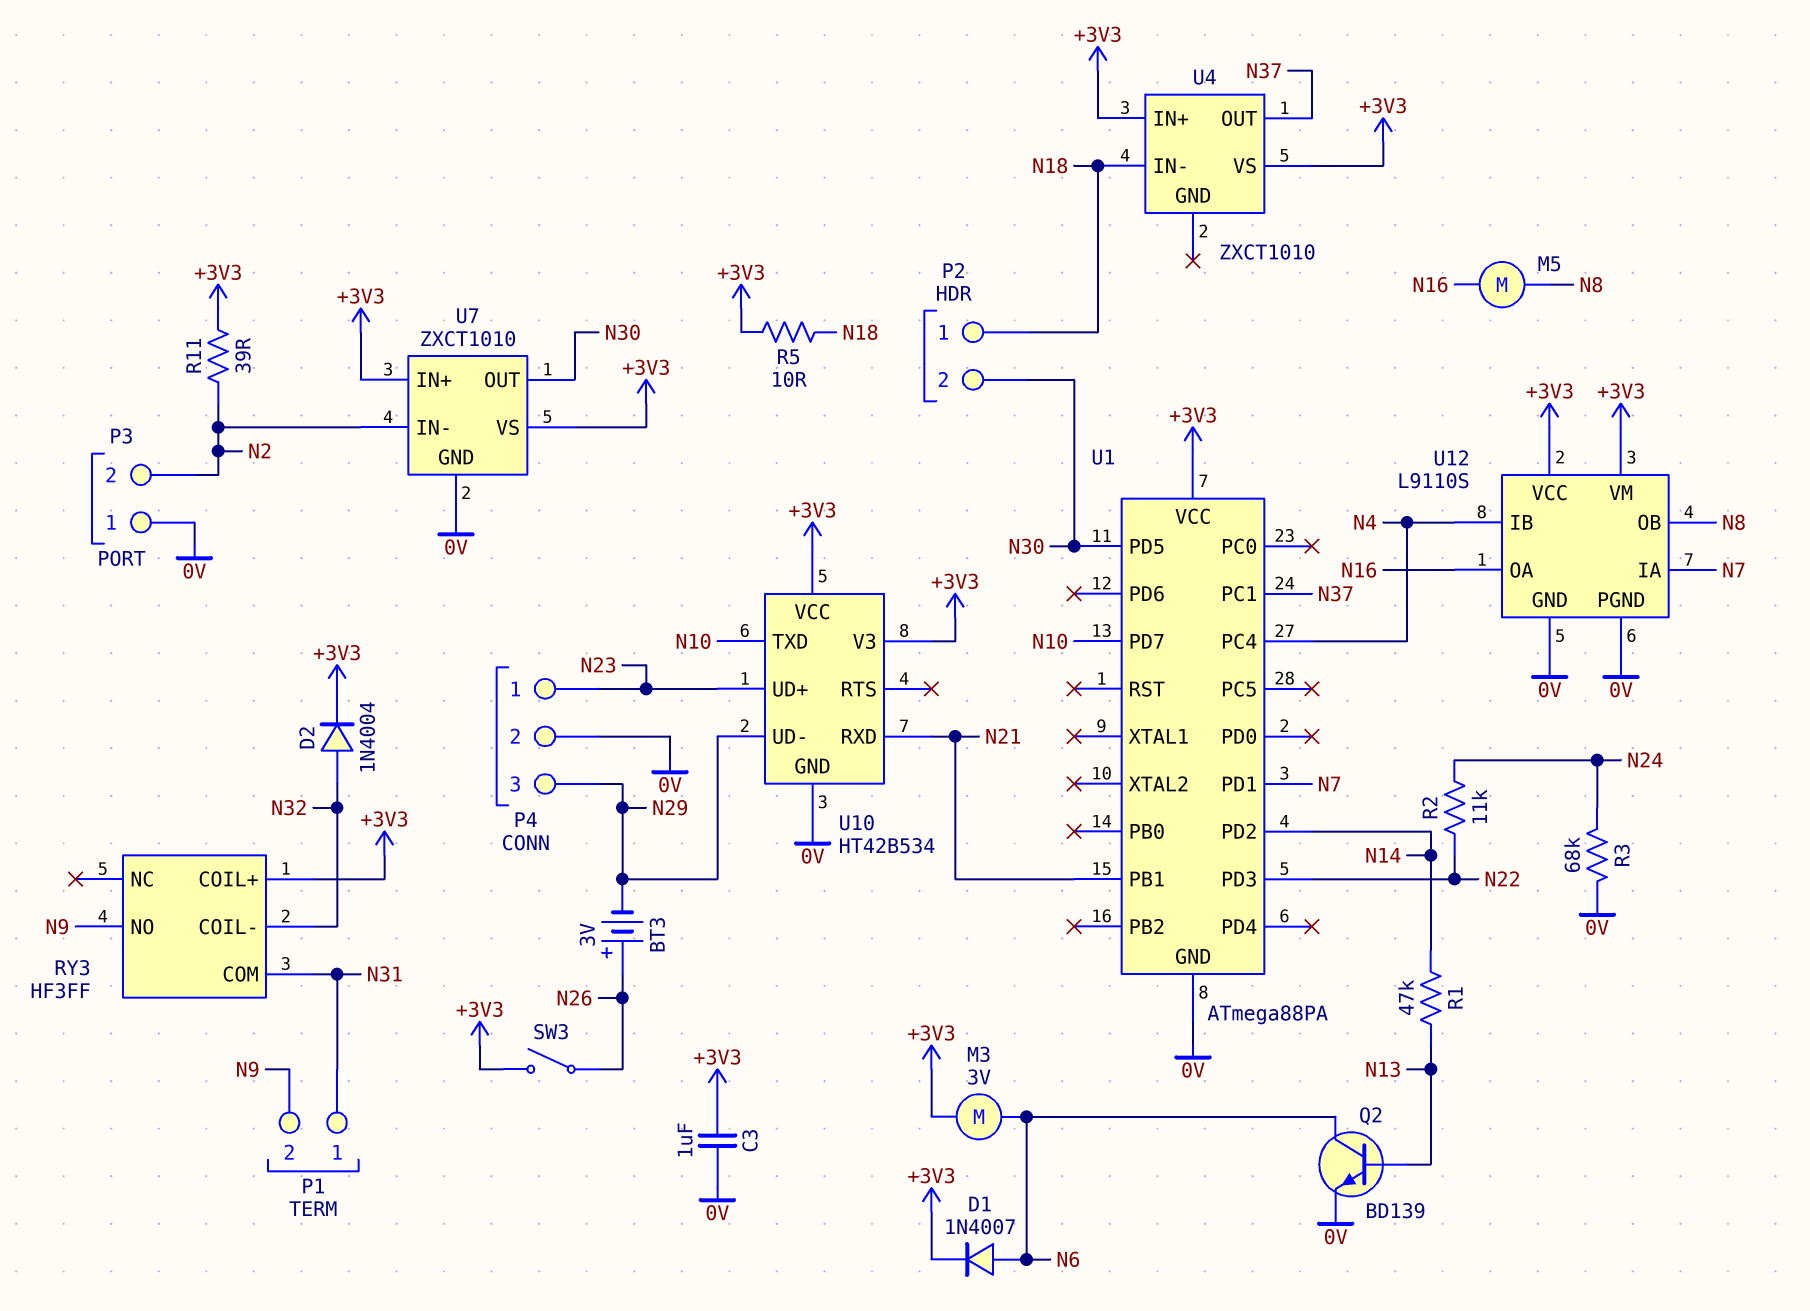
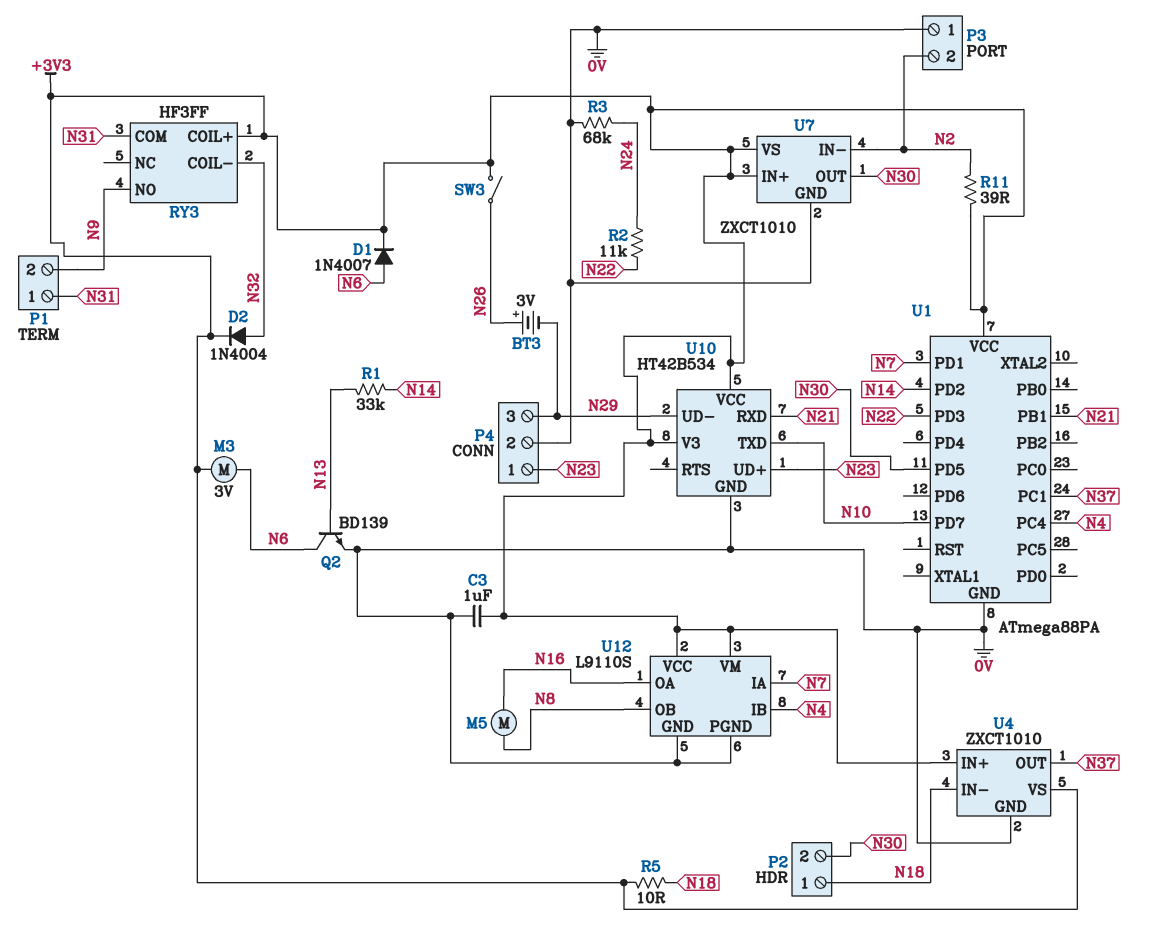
R1: 47k (N13, N14) -> 33k (N13, N14)
U4 pin GND: none -> 0V

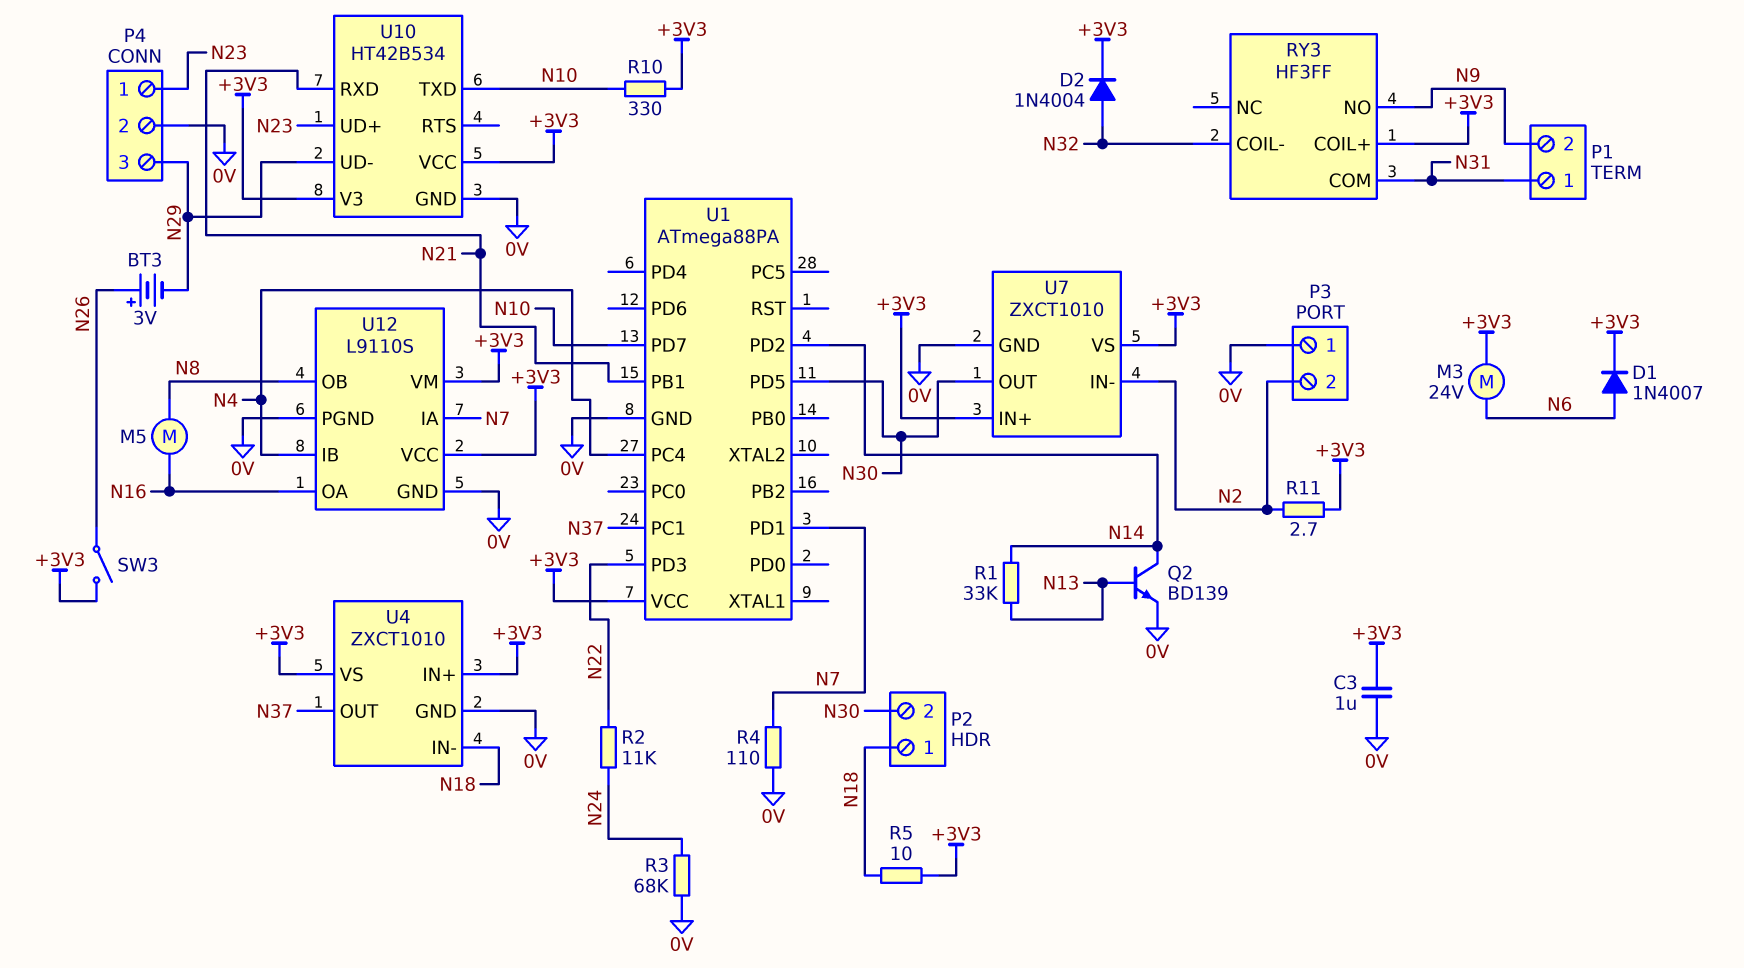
M3: motor 3V (+3V3, N6) -> motor 24V (+3V3, N6)
Q2: NPN BD139 (B N13, C N6, E 0V) -> NPN BD139 (B N13, C N14, E 0V)
R4: none -> 110 (0V, N7)
R10: none -> 330 (+3V3, N10)
R11: 39 (+3V3, N2) -> 2.7 (+3V3, N2)

